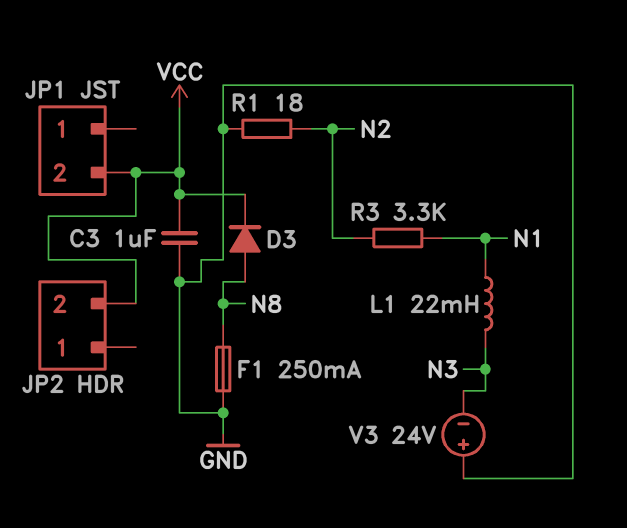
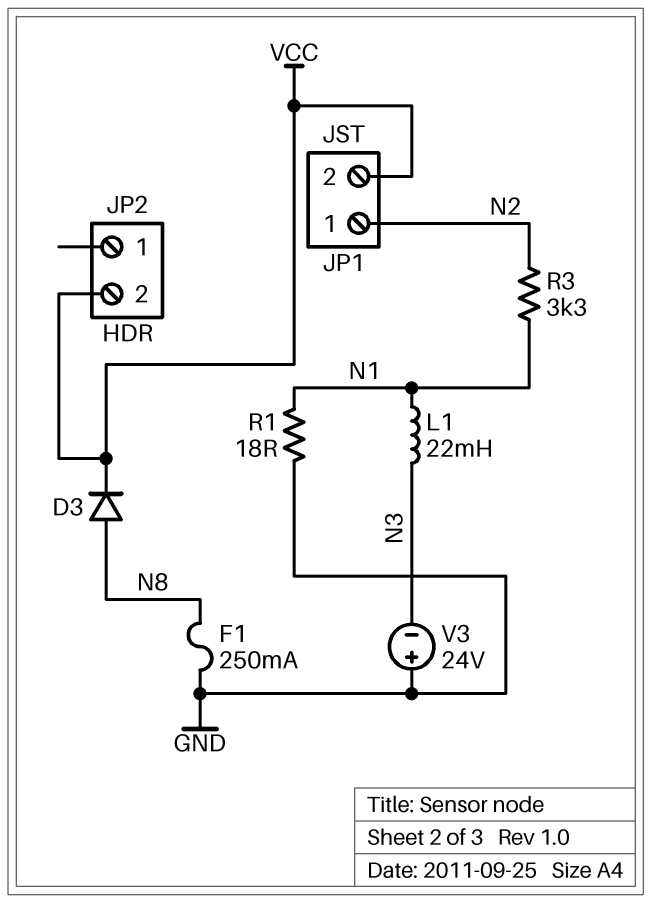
C3: 1uF (GND, VCC) -> none
JP1 pin 1: none -> N2
R1: 18 (GND, N2) -> 18 (GND, N1)

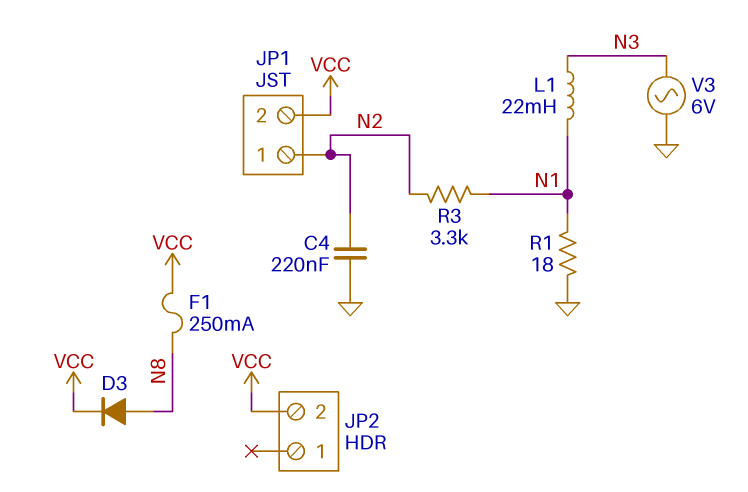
C4: none -> 220nF (GND, N2)
F1: 250mA (GND, N8) -> 250mA (N8, VCC)
V3: 24V (plus GND, minus N3) -> AC 6V (GND, N3)

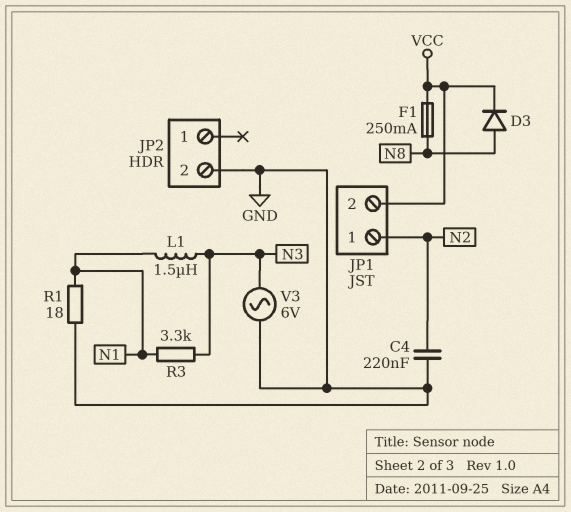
JP2 pin 2: VCC -> GND
L1: 22mH (N1, N3) -> 1.5uH (N1, N3)
R3: 3.3k (N1, N2) -> 3.3k (N1, N3)

